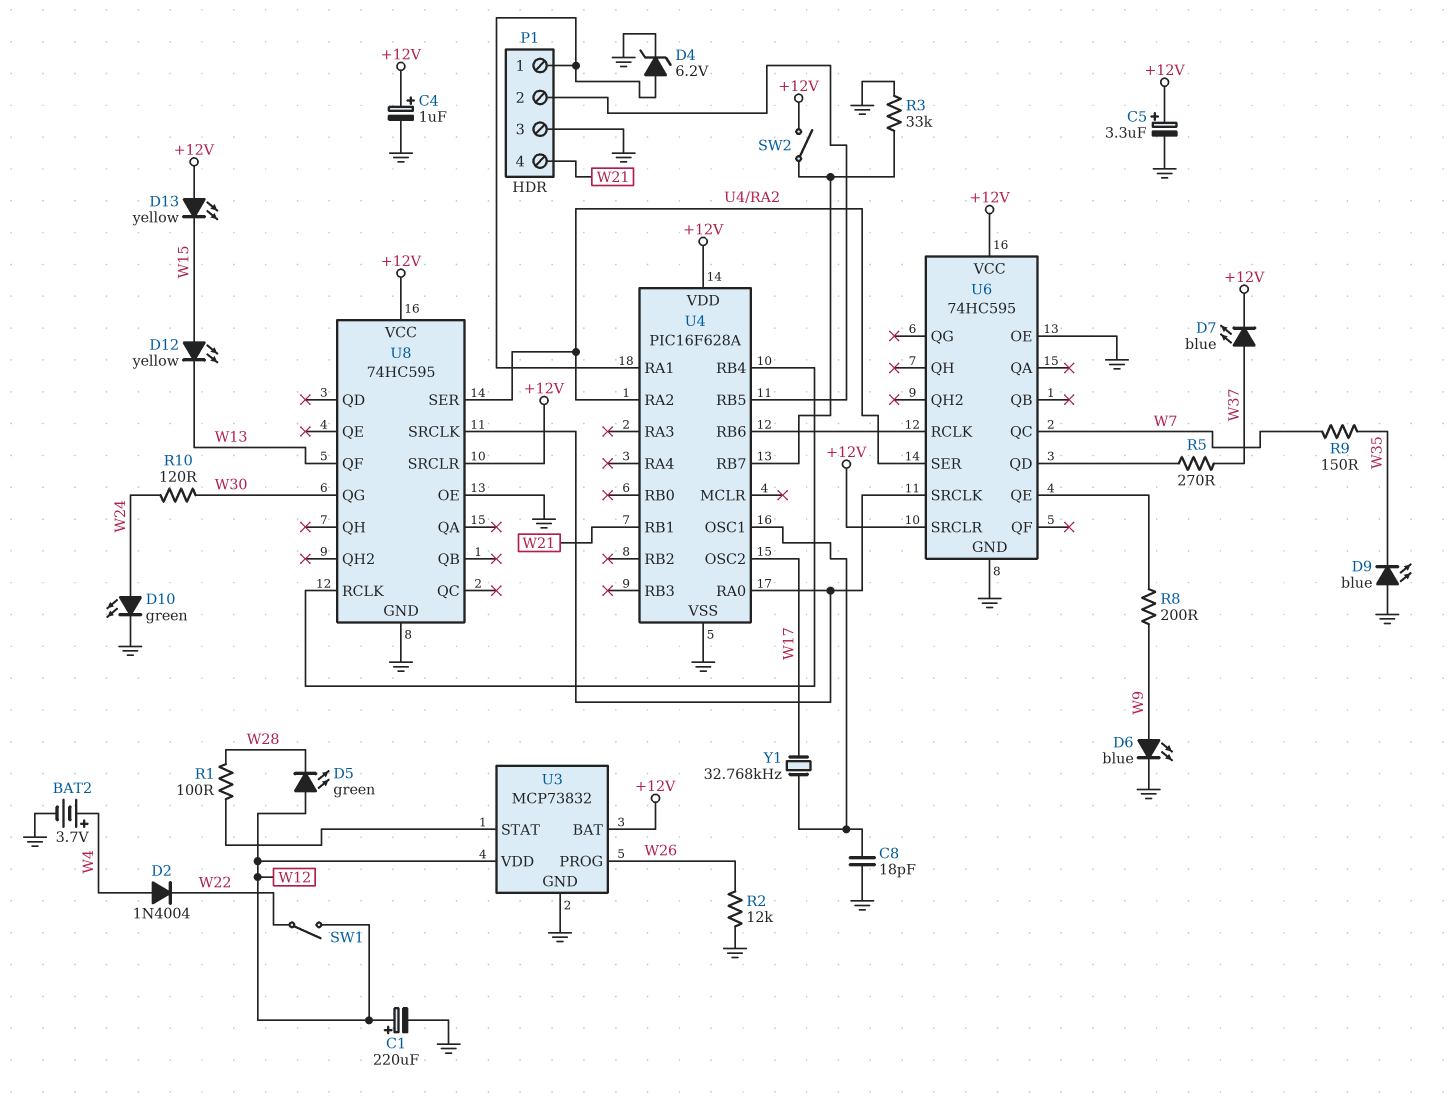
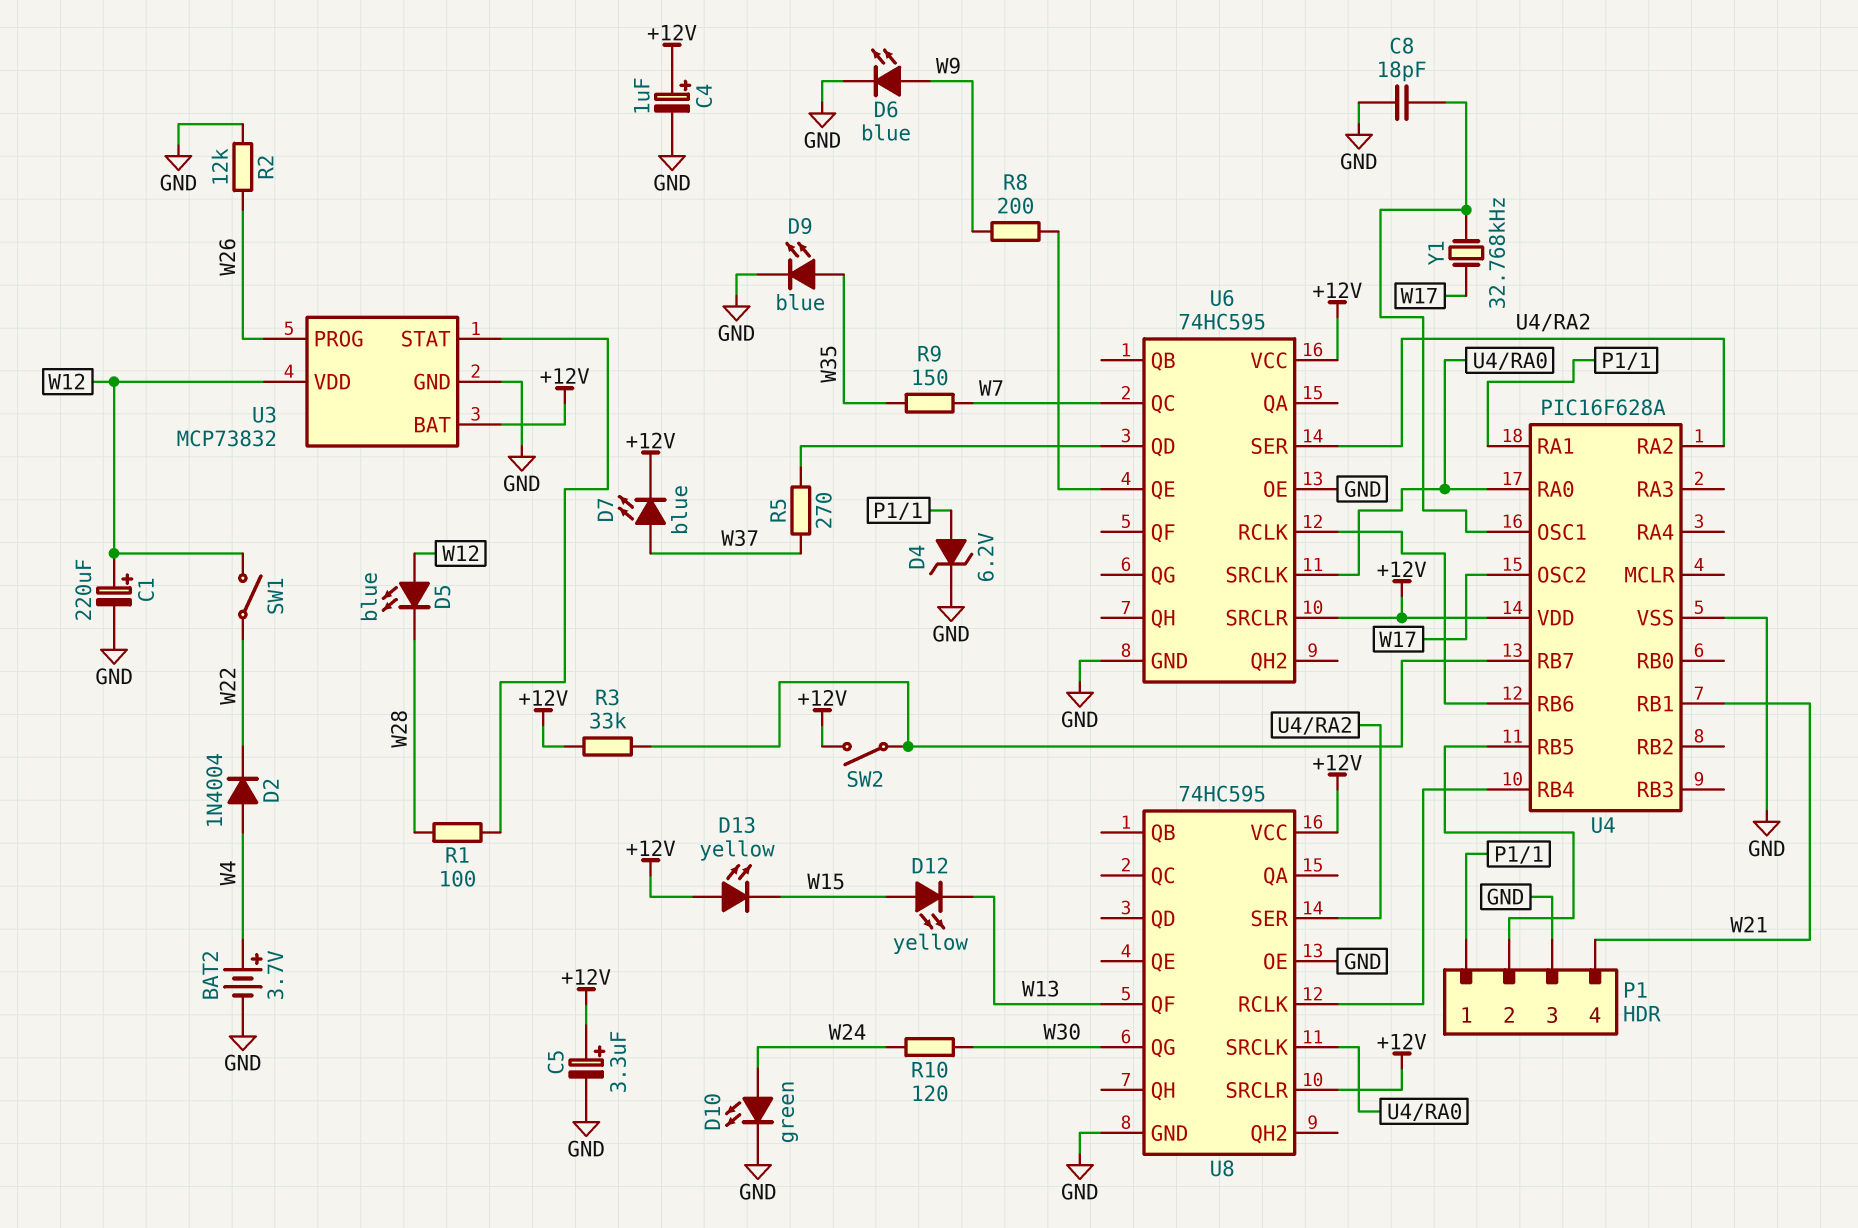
D5: LED green (A W12, K W28) -> LED blue (A W12, K W28)
D9: LED blue (A GND, K W35) -> LED blue (A W35, K GND)
R3: 33k (GND, U4/RB7) -> 33k (+12V, U4/RB7)

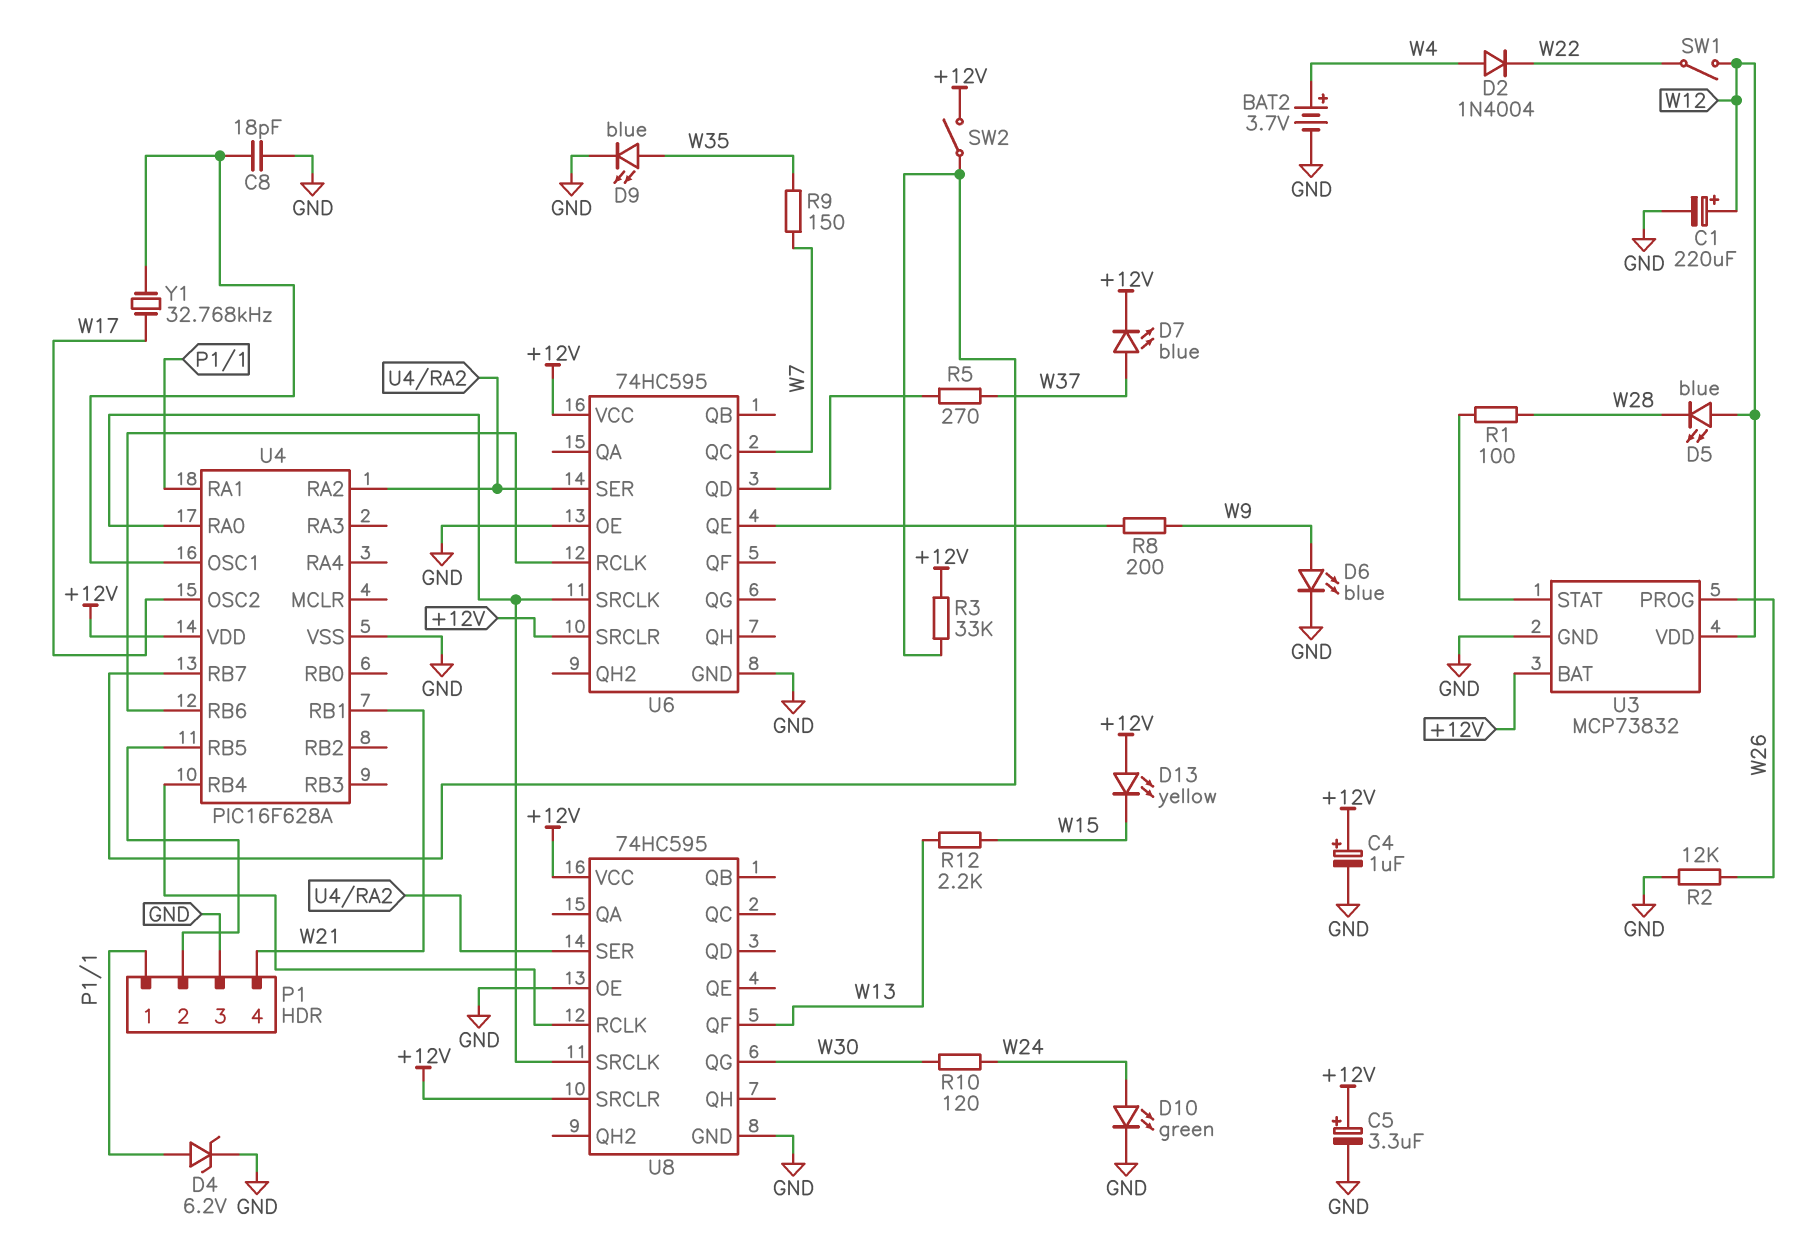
D12: LED yellow (A W15, K W13) -> none
R12: none -> 2.2k (W13, W15)

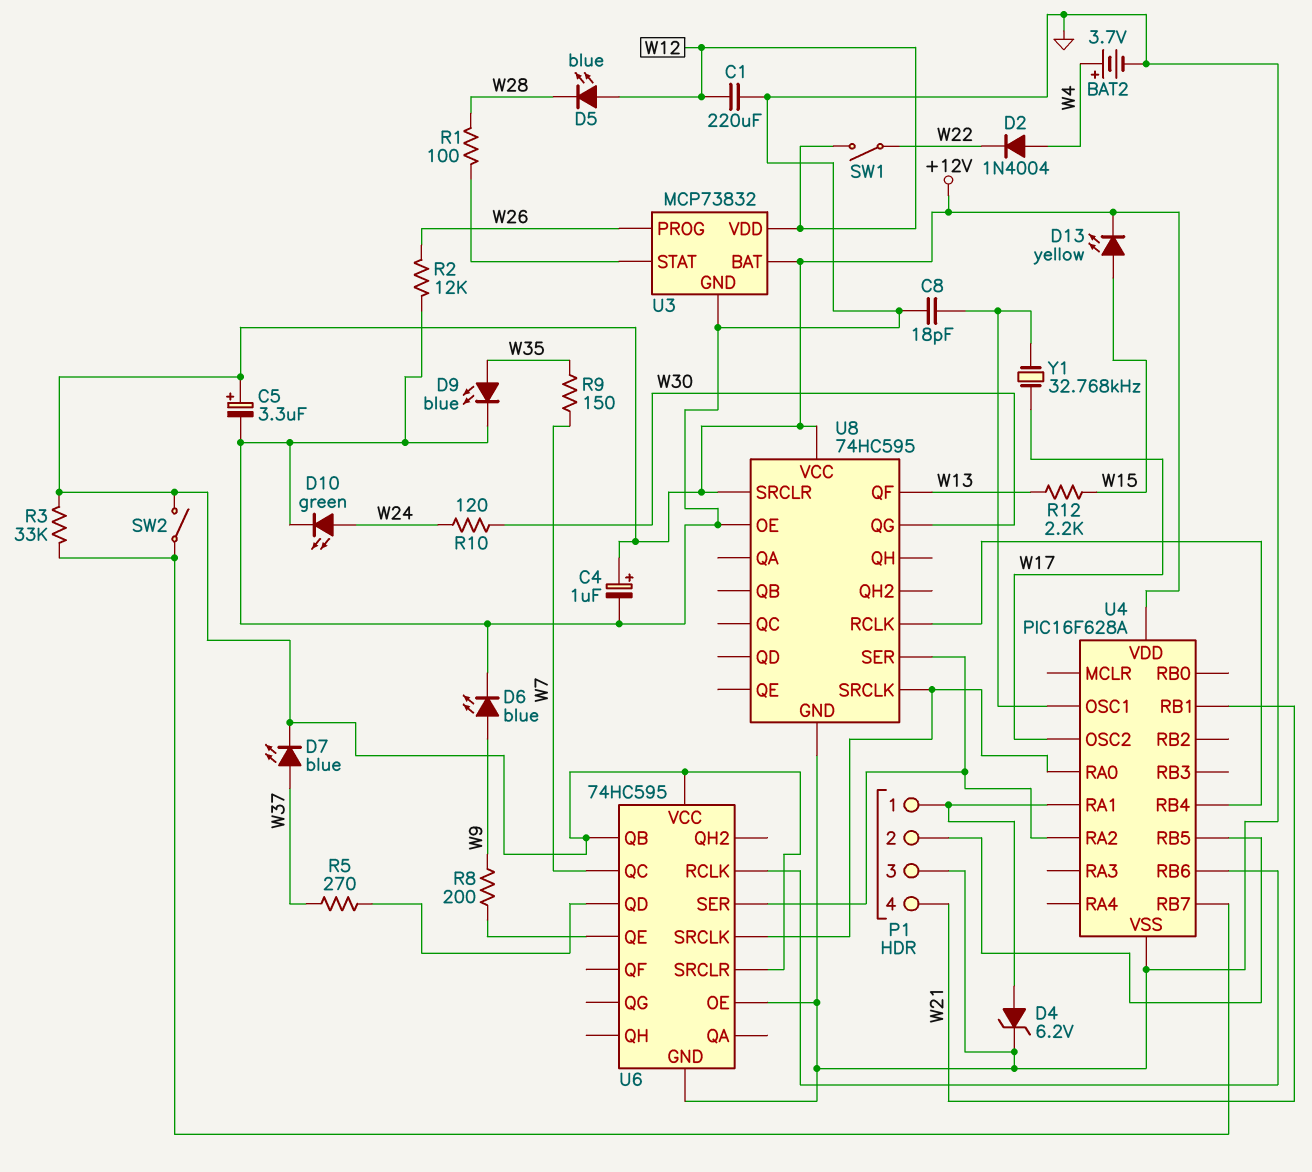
C1: 220uF (plus W12, minus GND) -> 220uF (GND, W12)
D13: LED yellow (A +12V, K W15) -> LED yellow (A W15, K +12V)
U6 pin QB: none -> +12V

